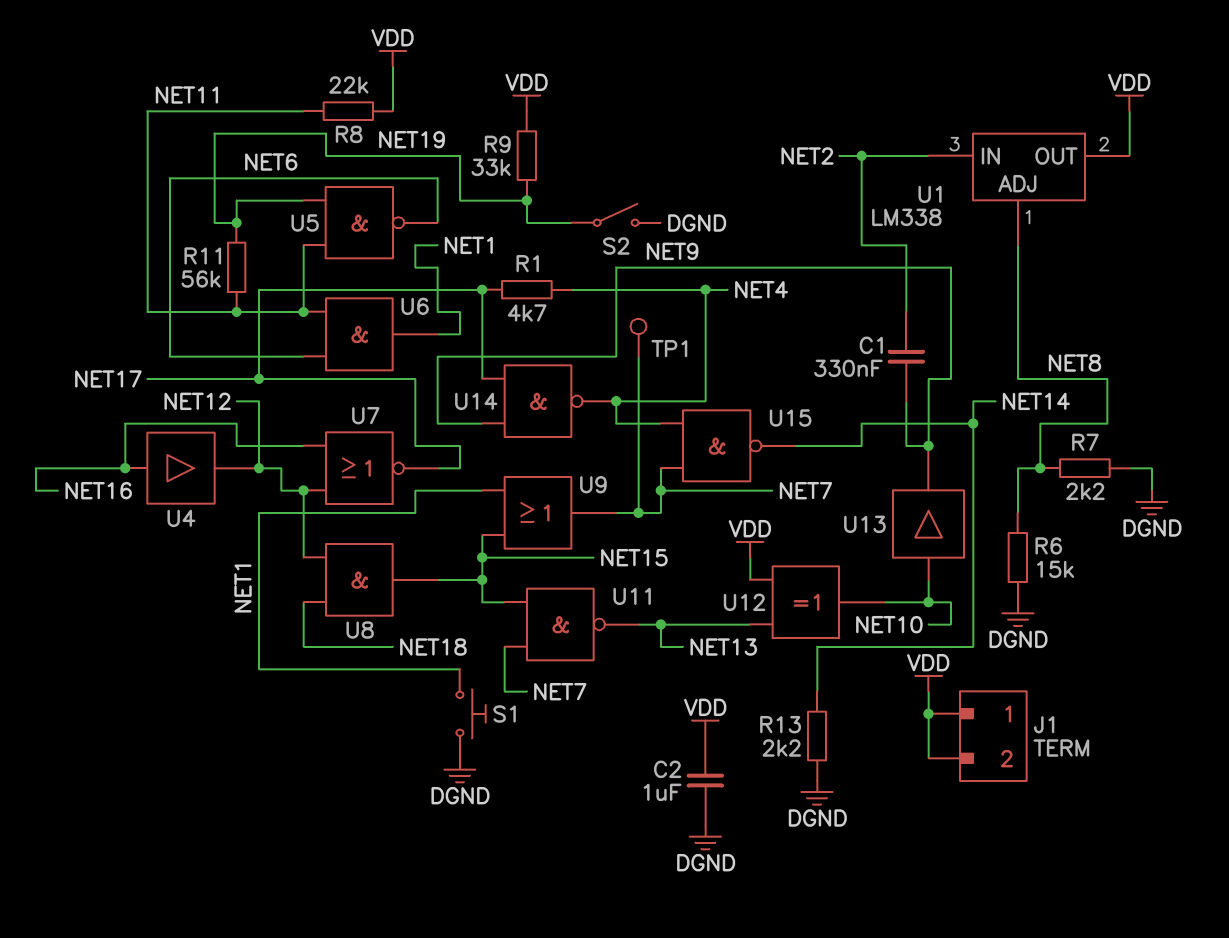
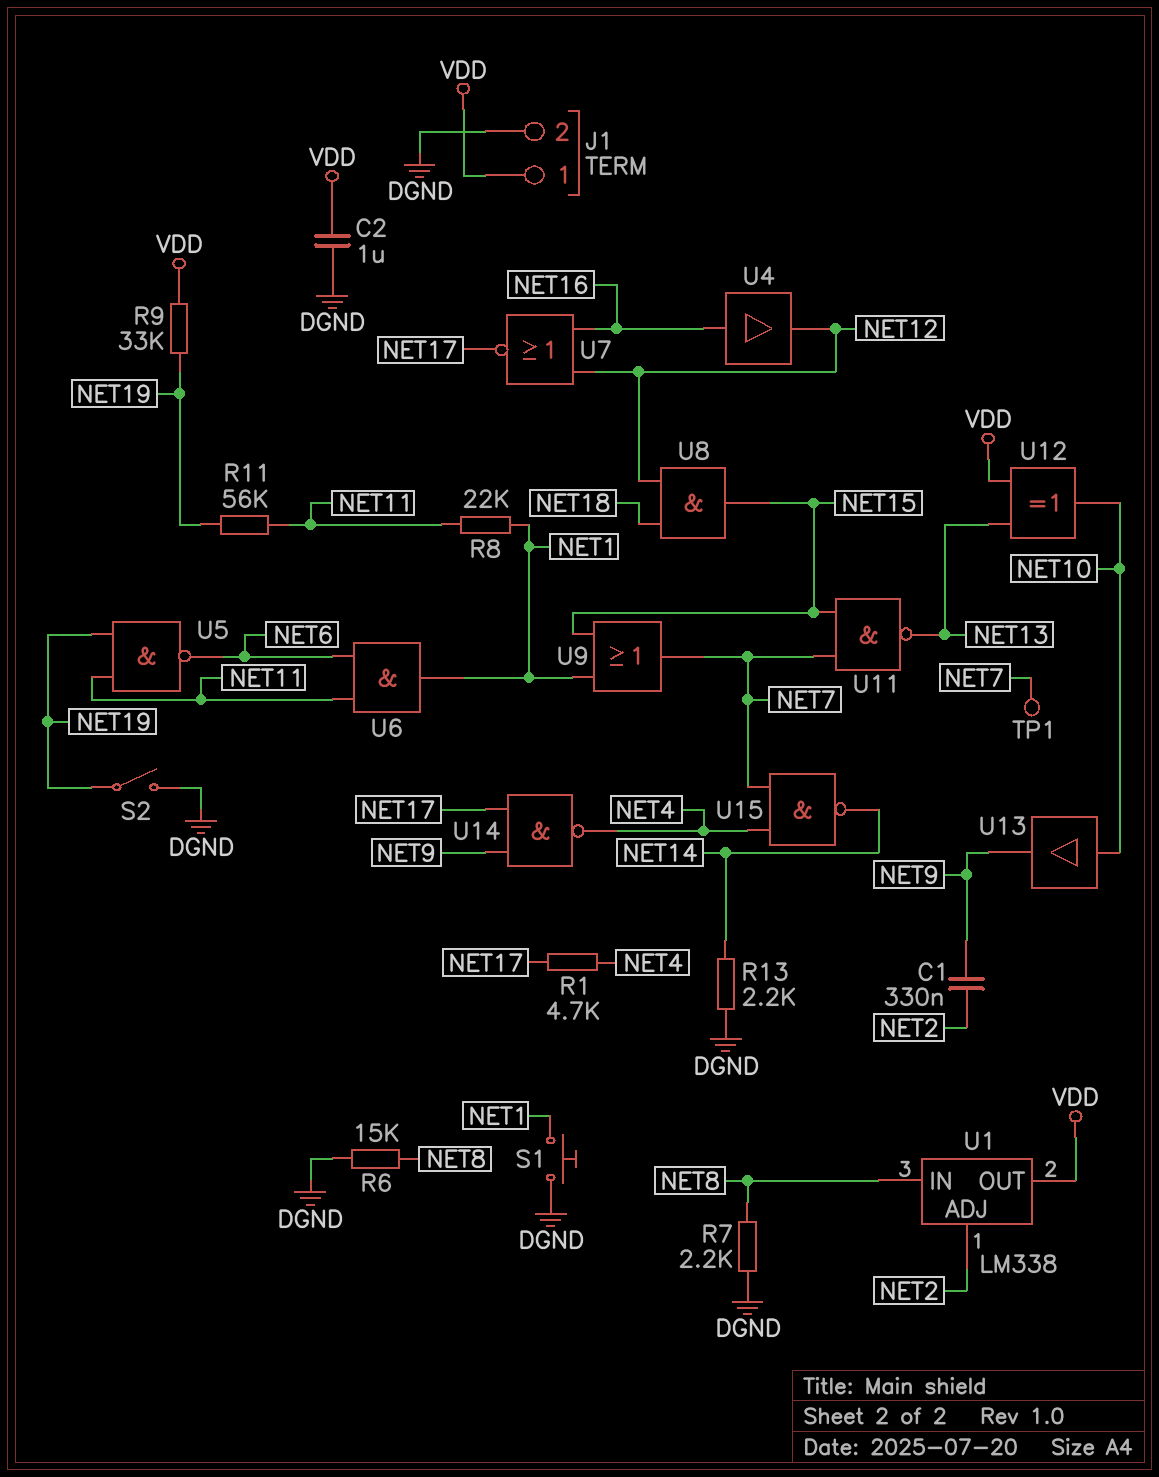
J1 pin 2: VDD -> DGND
R8: 22k (NET11, VDD) -> 22k (NET1, NET11)
U1 pin ADJ: NET8 -> NET2
U1 pin IN: NET2 -> NET8

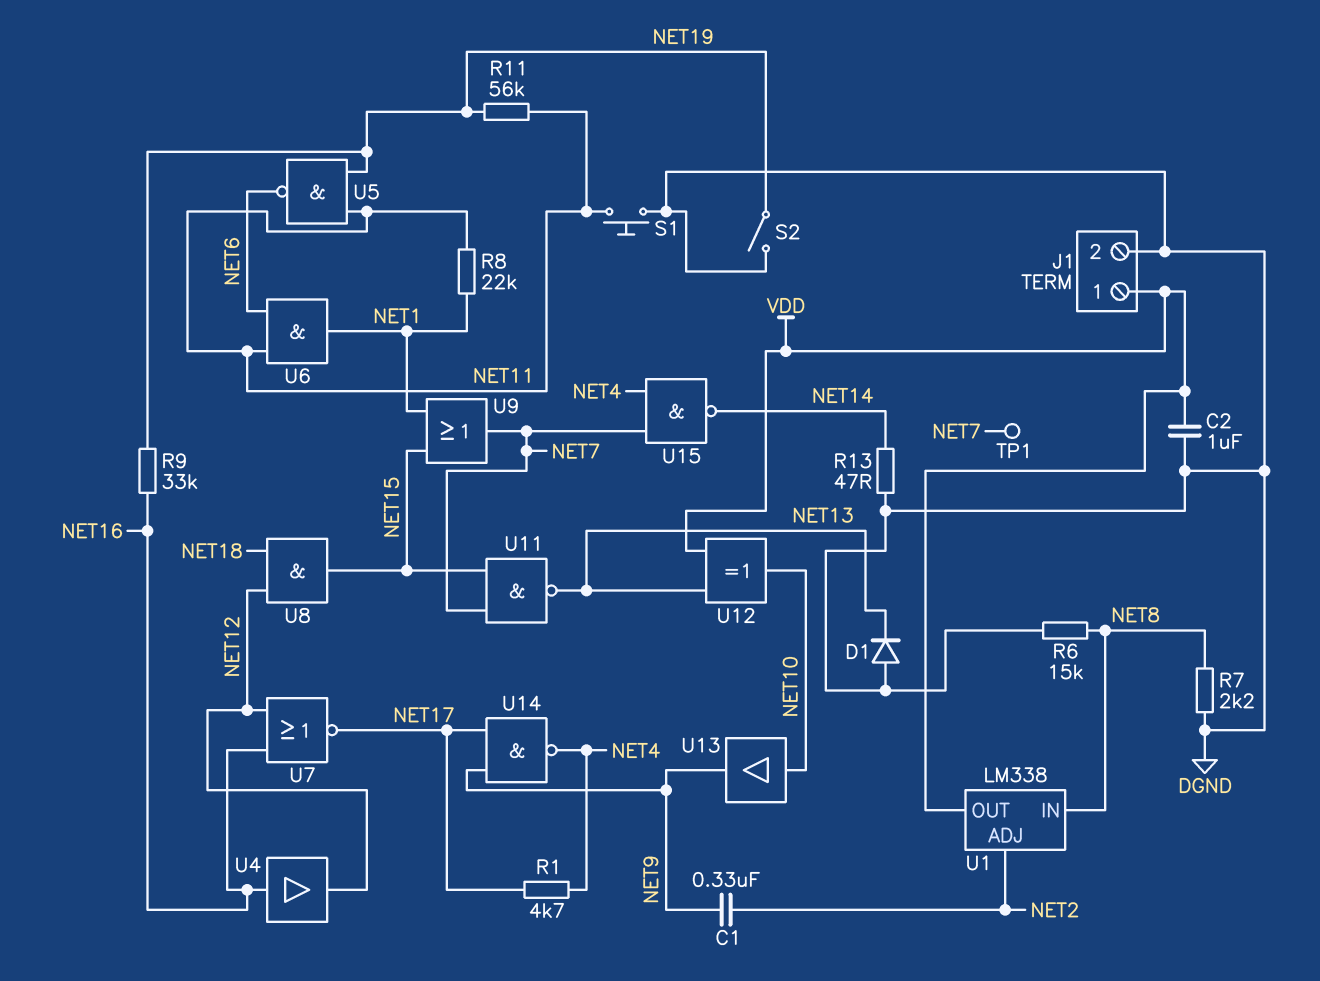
D1: none -> diode (A DGND, K NET13)
R9: 33k (NET19, VDD) -> 33k (NET16, NET19)
R13: 2.2k (DGND, NET14) -> 47 (DGND, NET14)
S1: button (DGND, NET1) -> button (DGND, NET11)

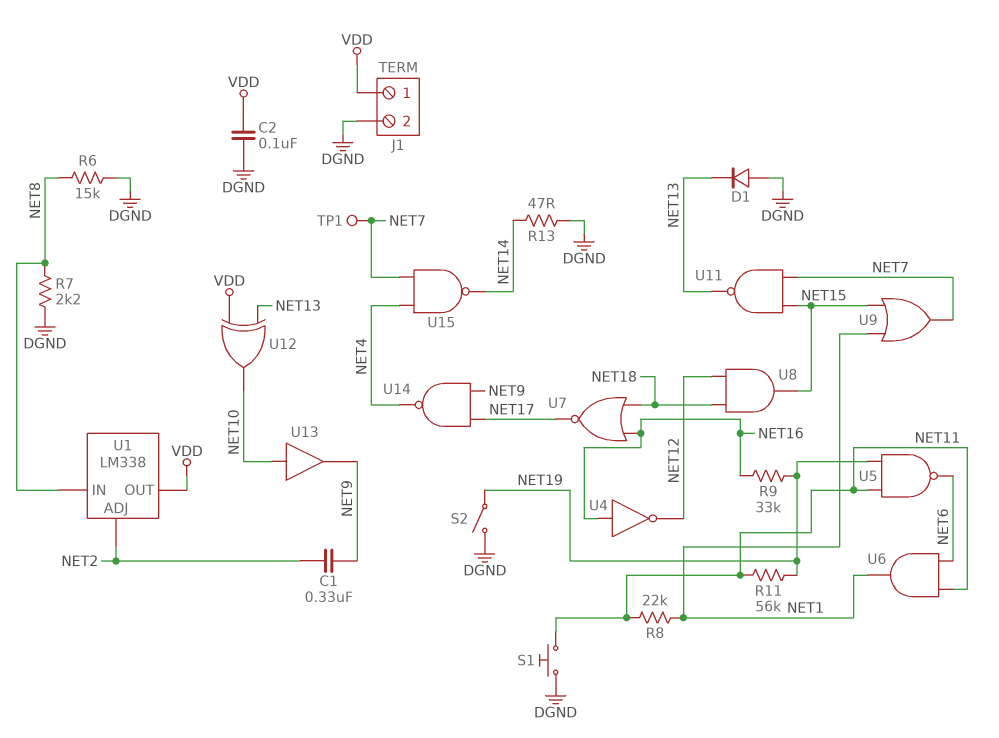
C2: 1uF (DGND, VDD) -> 100nF (DGND, VDD)
R1: 4.7k (NET4, NET17) -> none
U4: buffer (in NET16, out NET12) -> NOT (in NET16, out NET12)
U7: NOR (in NET12, in NET16, out NET17) -> NOR (in NET16, in NET18, out NET17)

